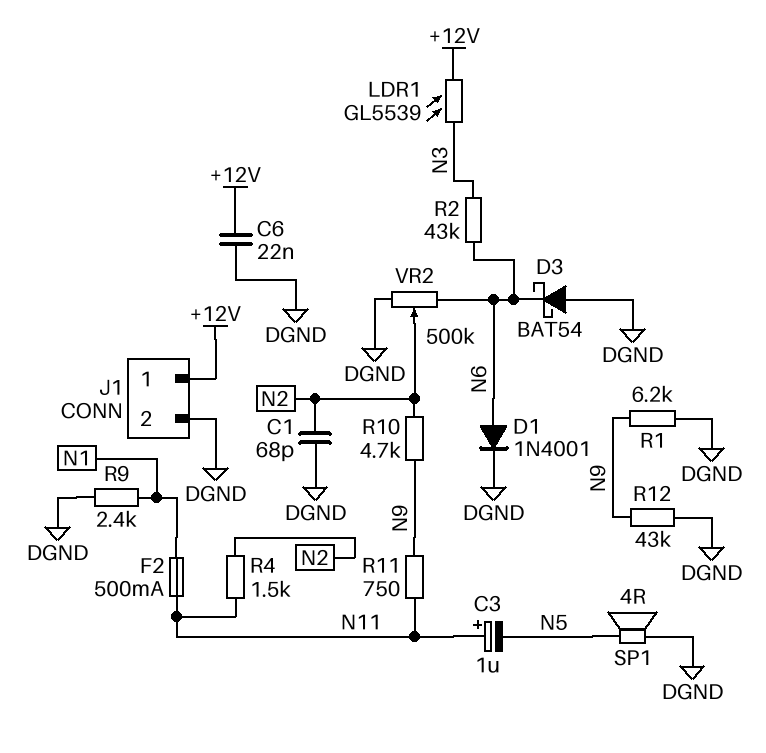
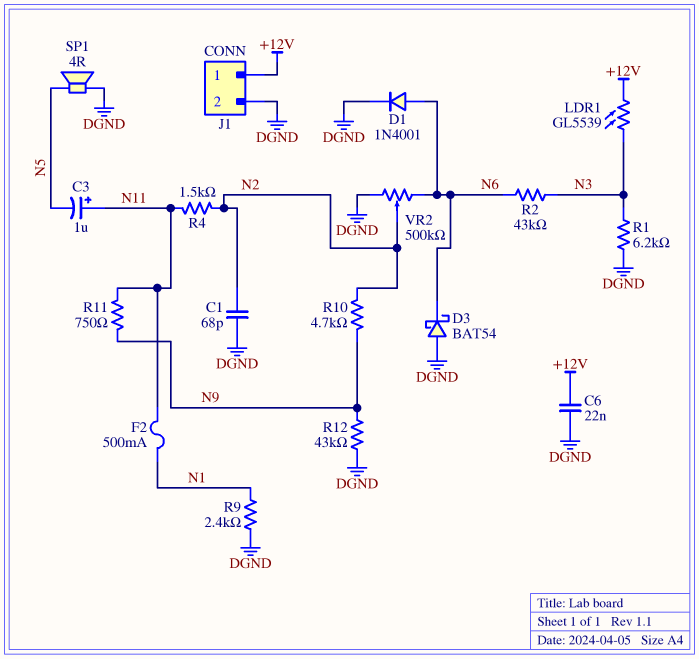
R1: 6.2k (DGND, N9) -> 6.2k (DGND, N3)

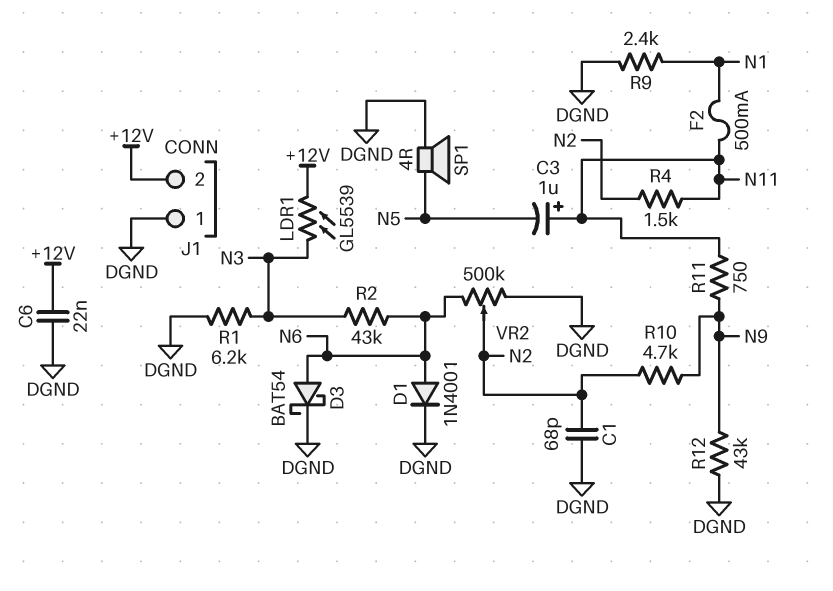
D3: schottky BAT54 (A DGND, K N6) -> schottky BAT54 (A N6, K DGND)
J1 pin 1: +12V -> DGND
J1 pin 2: DGND -> +12V

